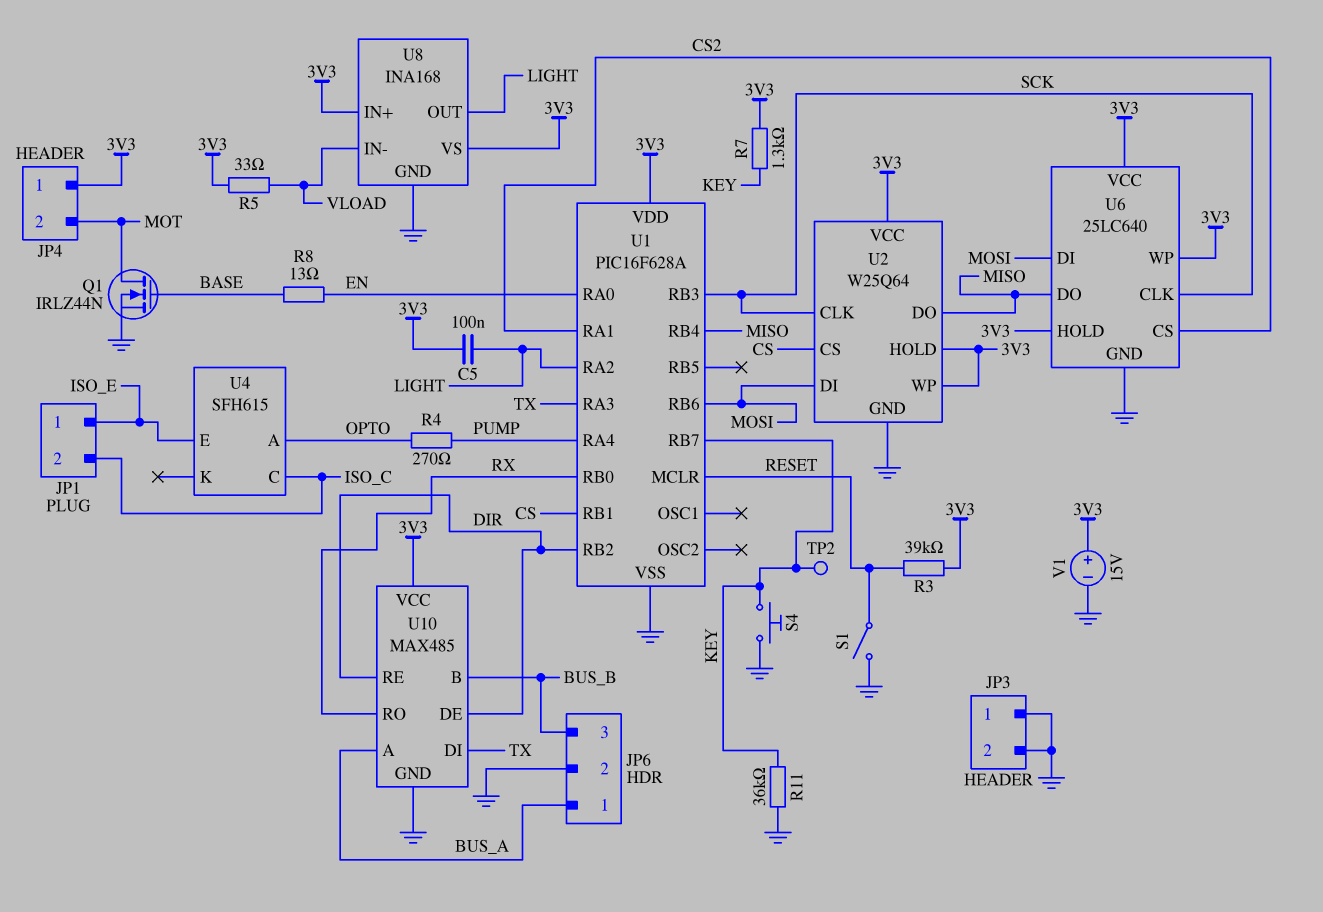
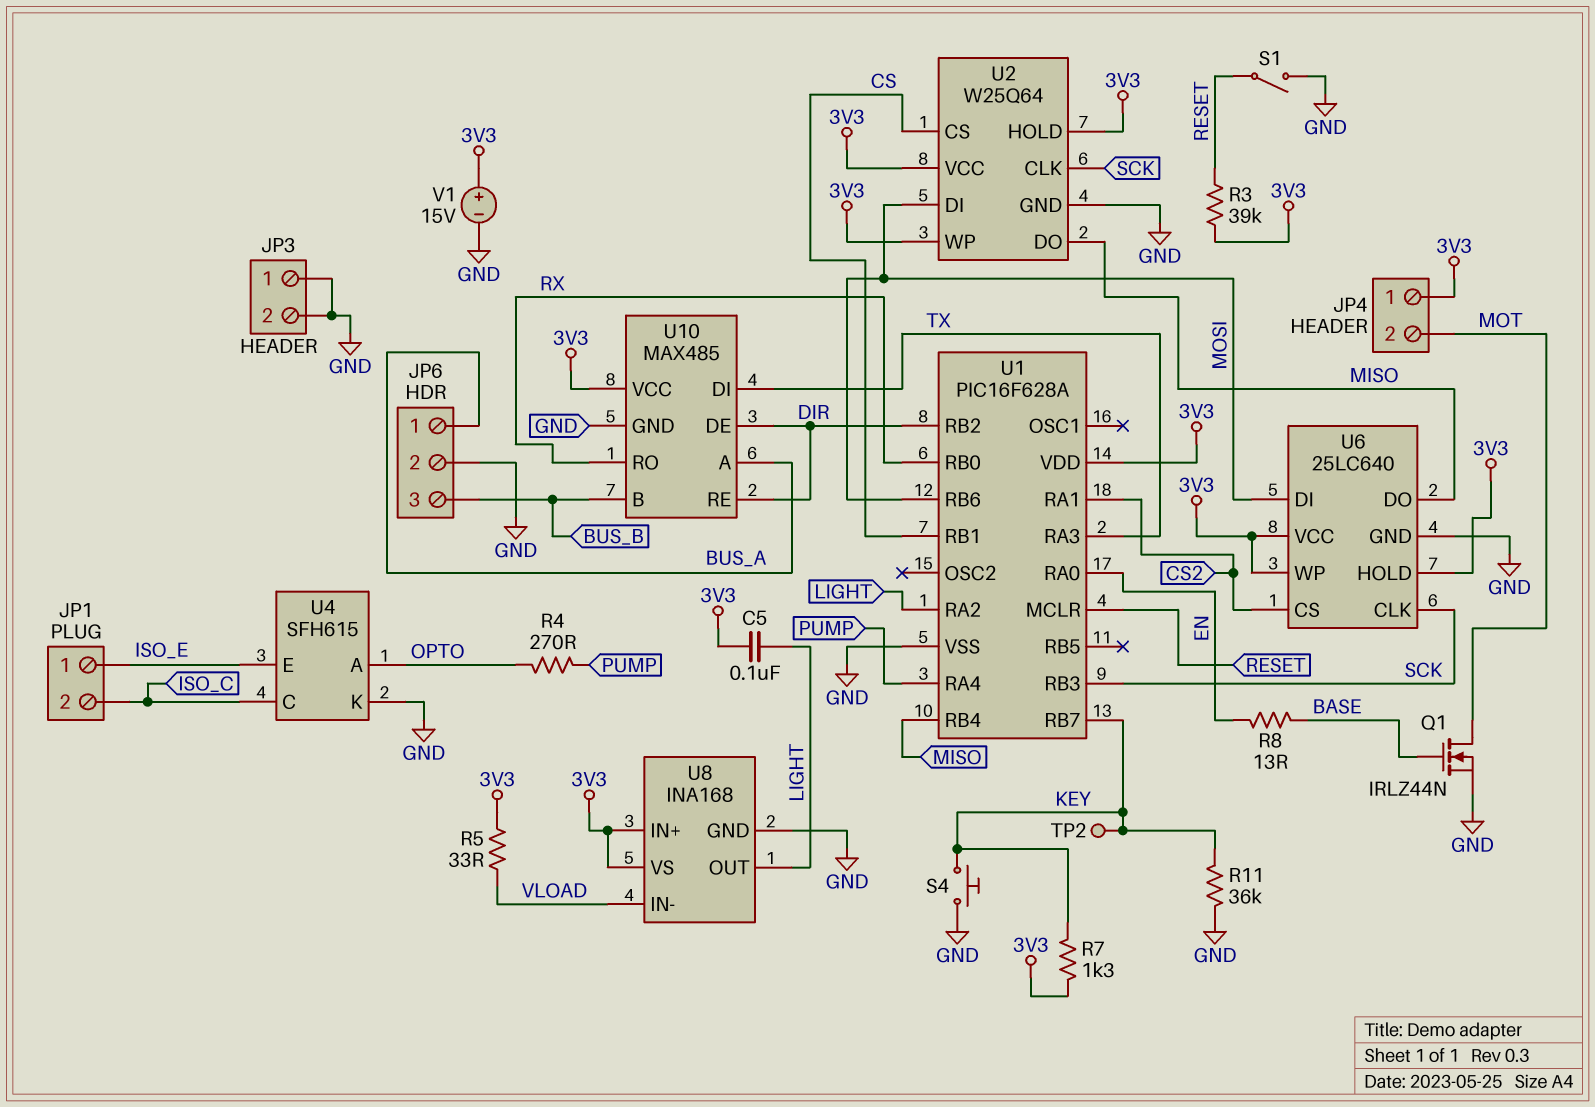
U4 pin K: none -> GND

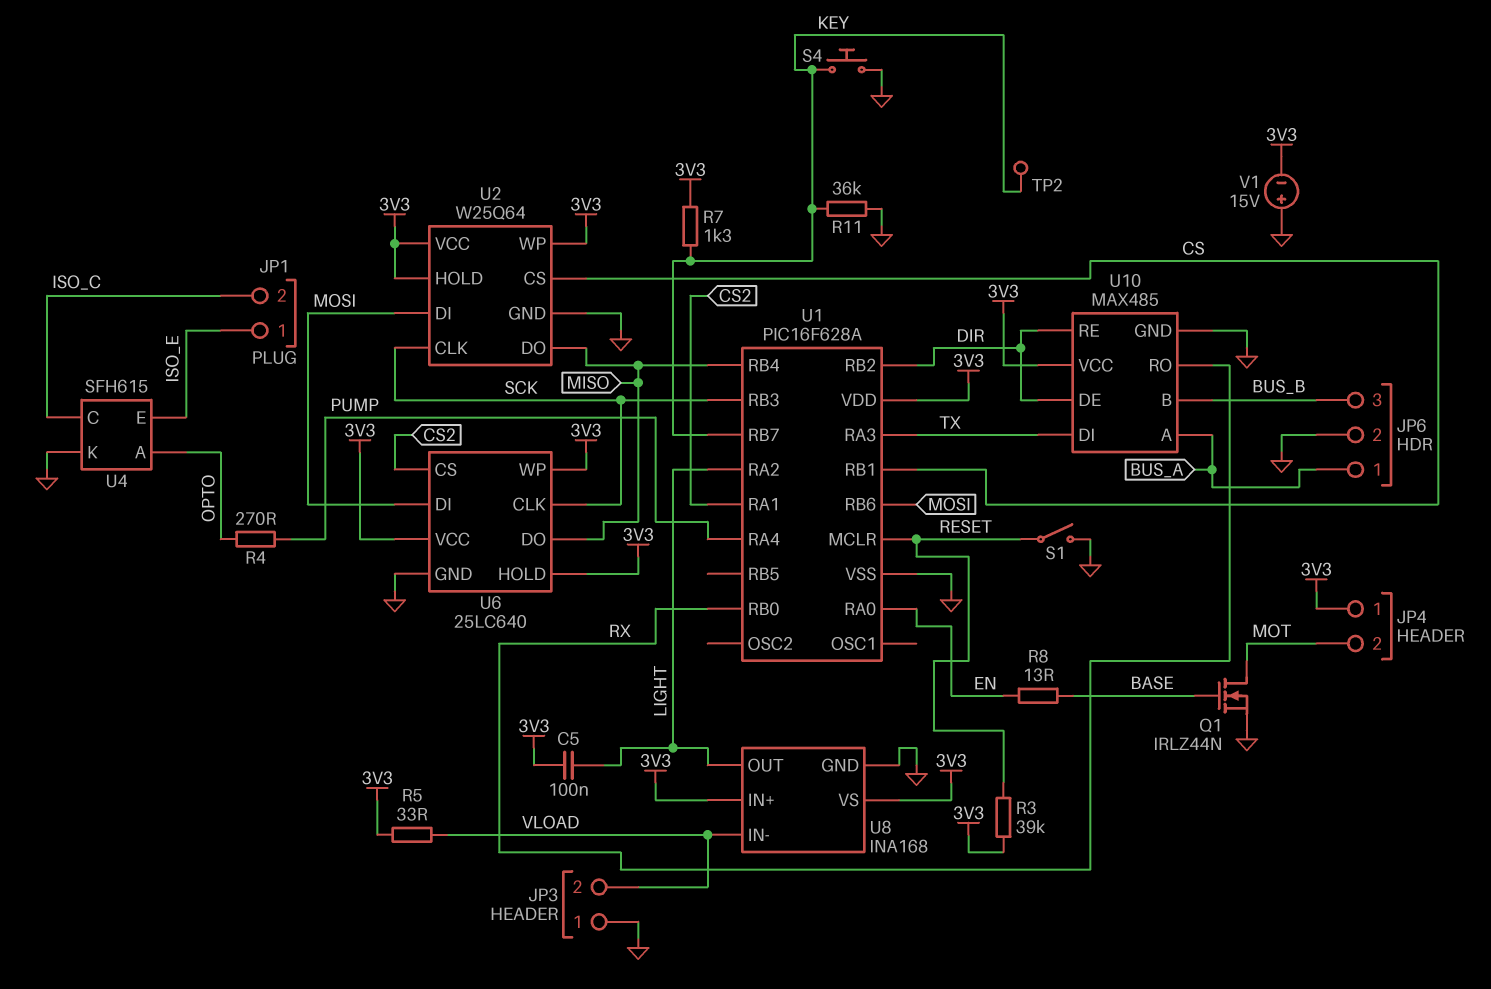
JP3 pin 2: GND -> VLOAD
V1: 15V (plus 3V3, minus GND) -> 15V (plus GND, minus 3V3)

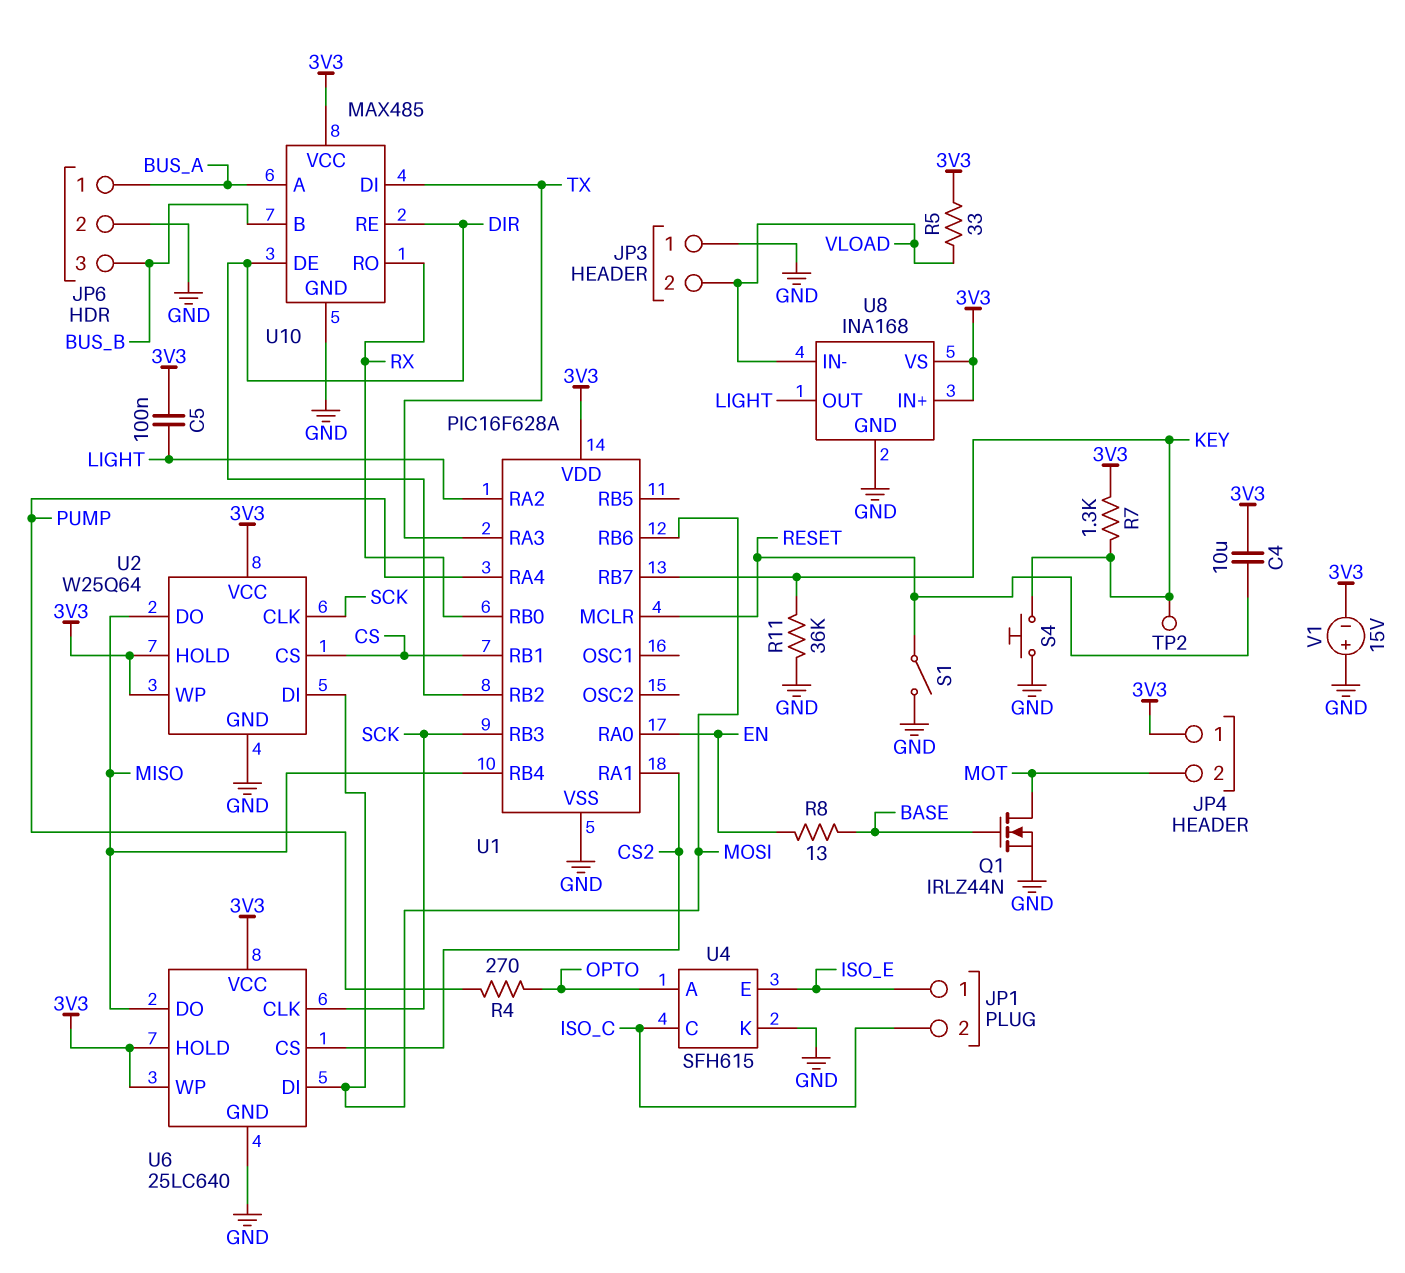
C4: none -> 10uF (3V3, RESET)
R3: 39k (3V3, RESET) -> none

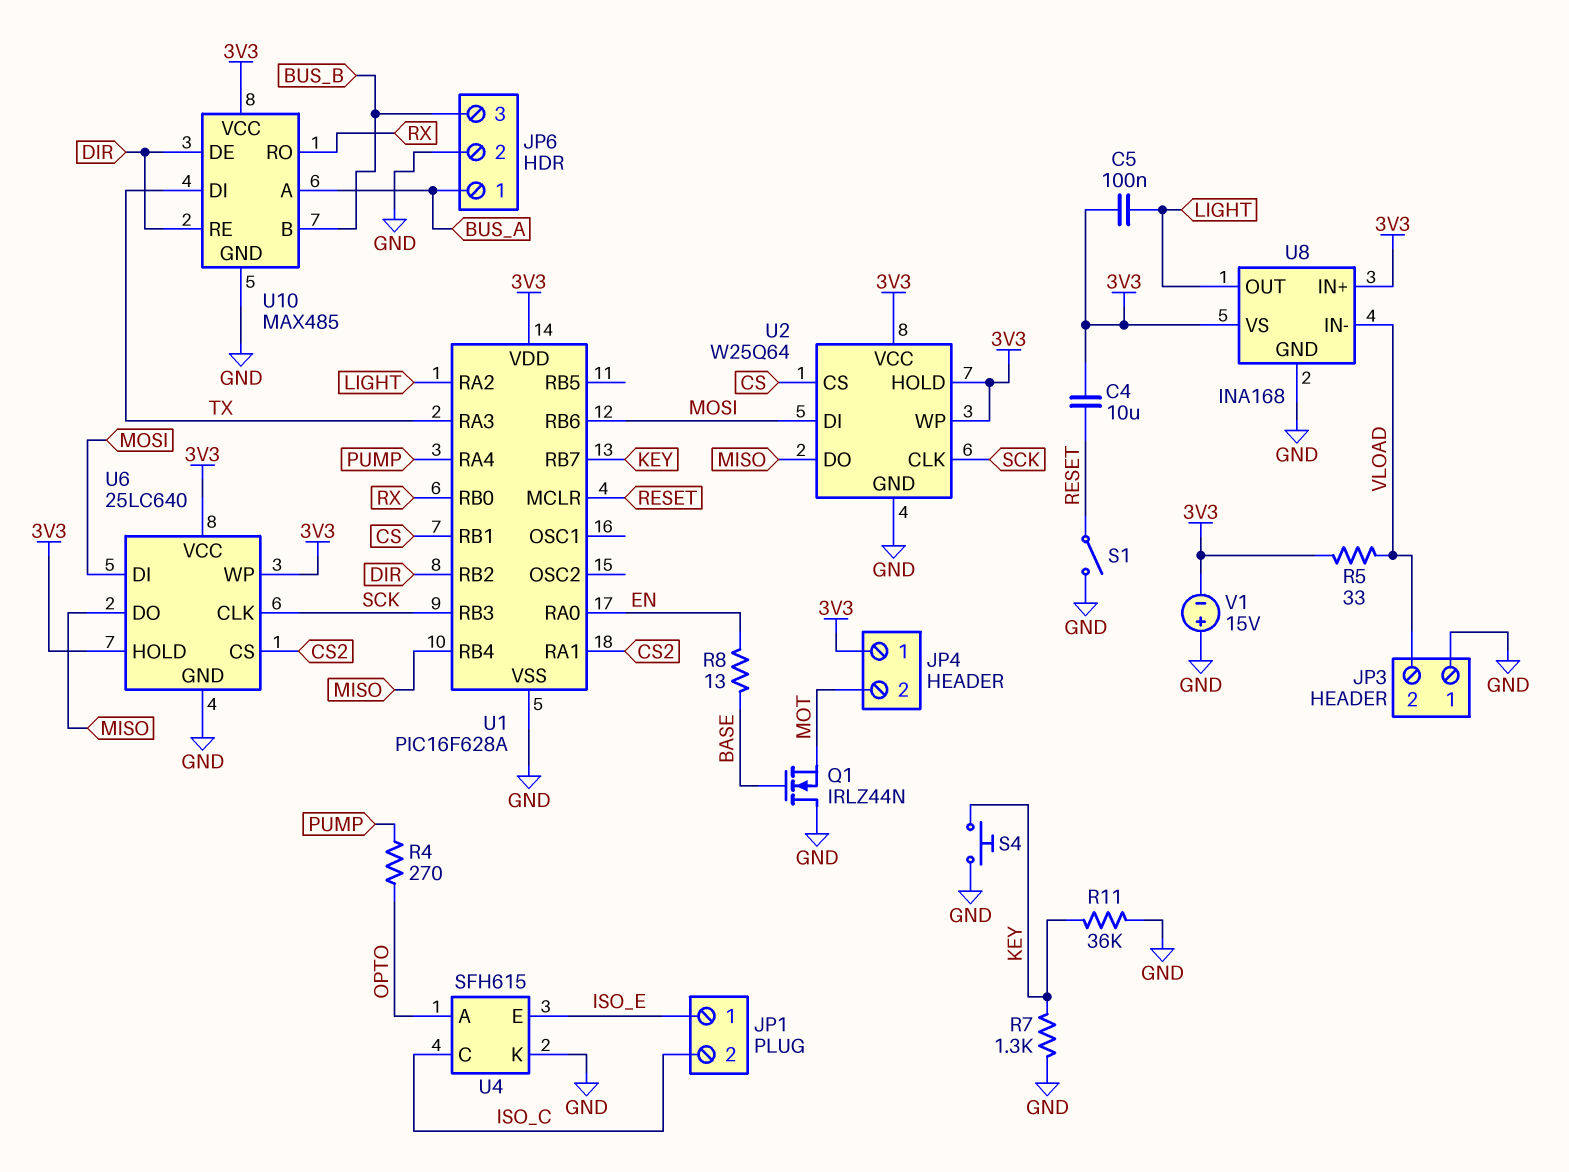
Q1: NMOS IRLZ44N (G BASE, D MOT, S GND) -> NMOS IRLZ44N (G BASE, D GND, S MOT)
R7: 1.3k (3V3, KEY) -> 1.3k (GND, KEY)
TP2: test point (KEY) -> none

